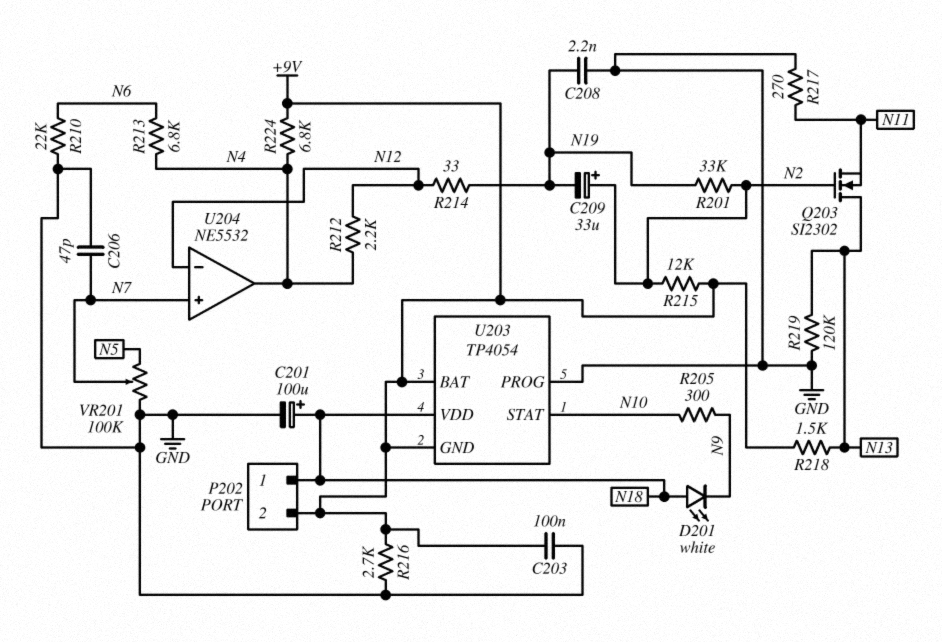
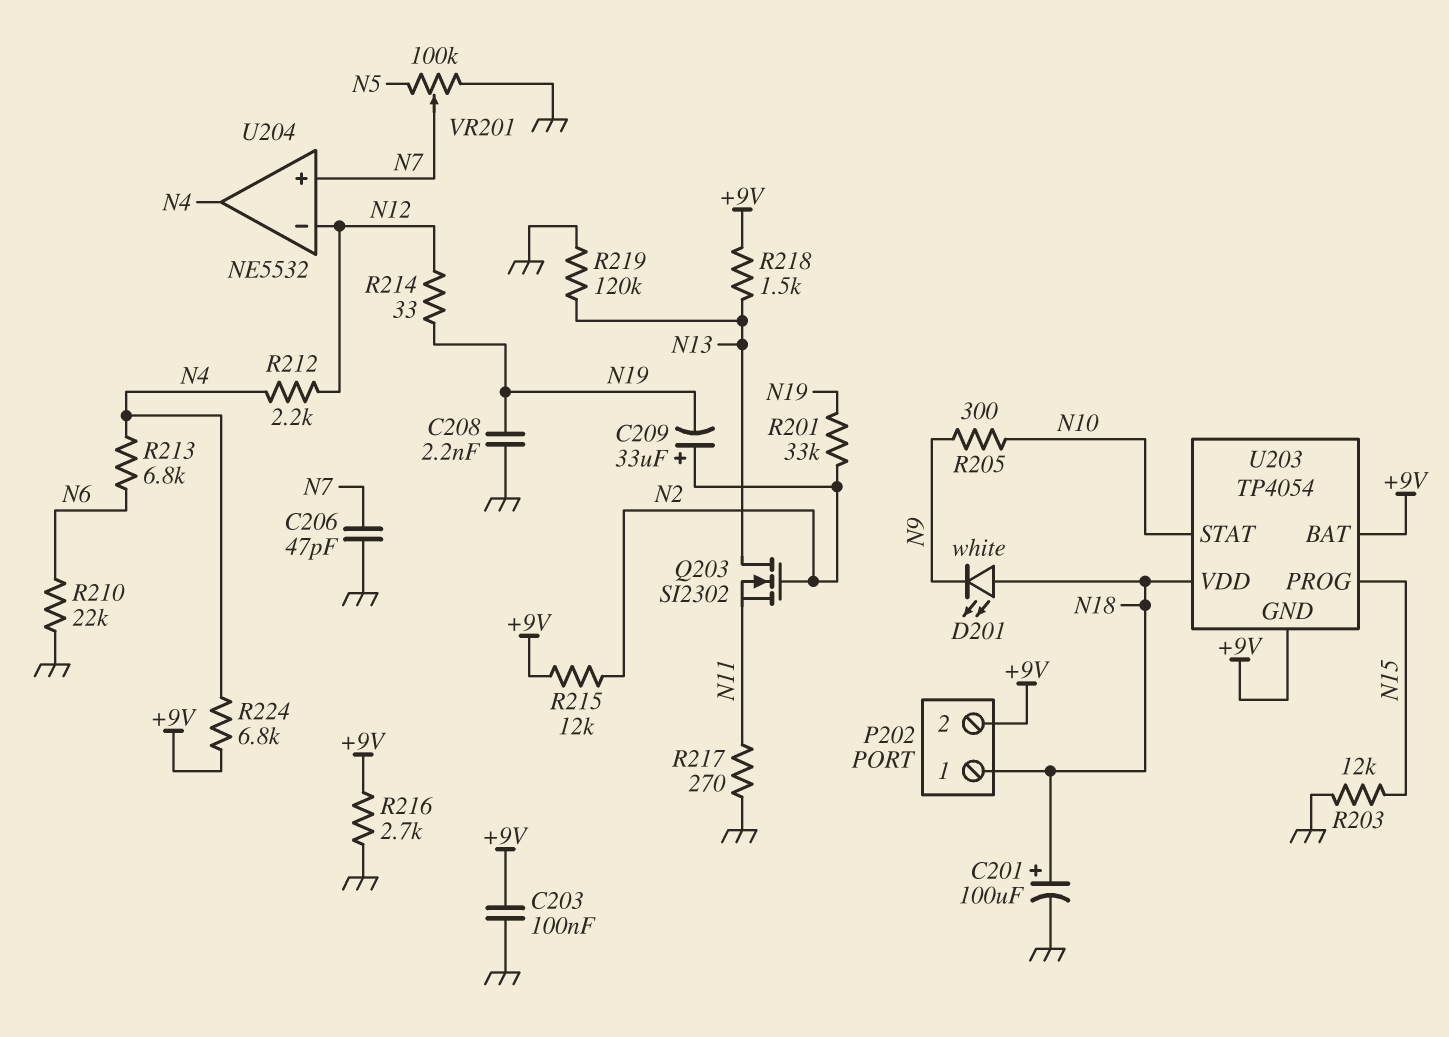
R203: none -> 12k (GND, N15)
U203 pin PROG: GND -> N15

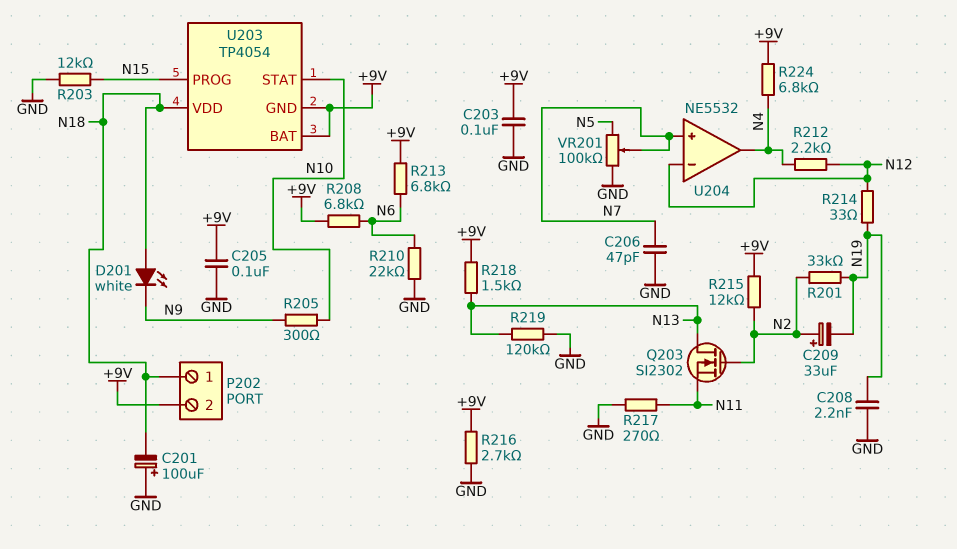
C201: 100uF (plus N18, minus GND) -> 100uF (plus GND, minus N18)
C205: none -> 100nF (+9V, GND)
R208: none -> 6.8k (+9V, N6)
R213: 6.8k (N4, N6) -> 6.8k (+9V, N6)

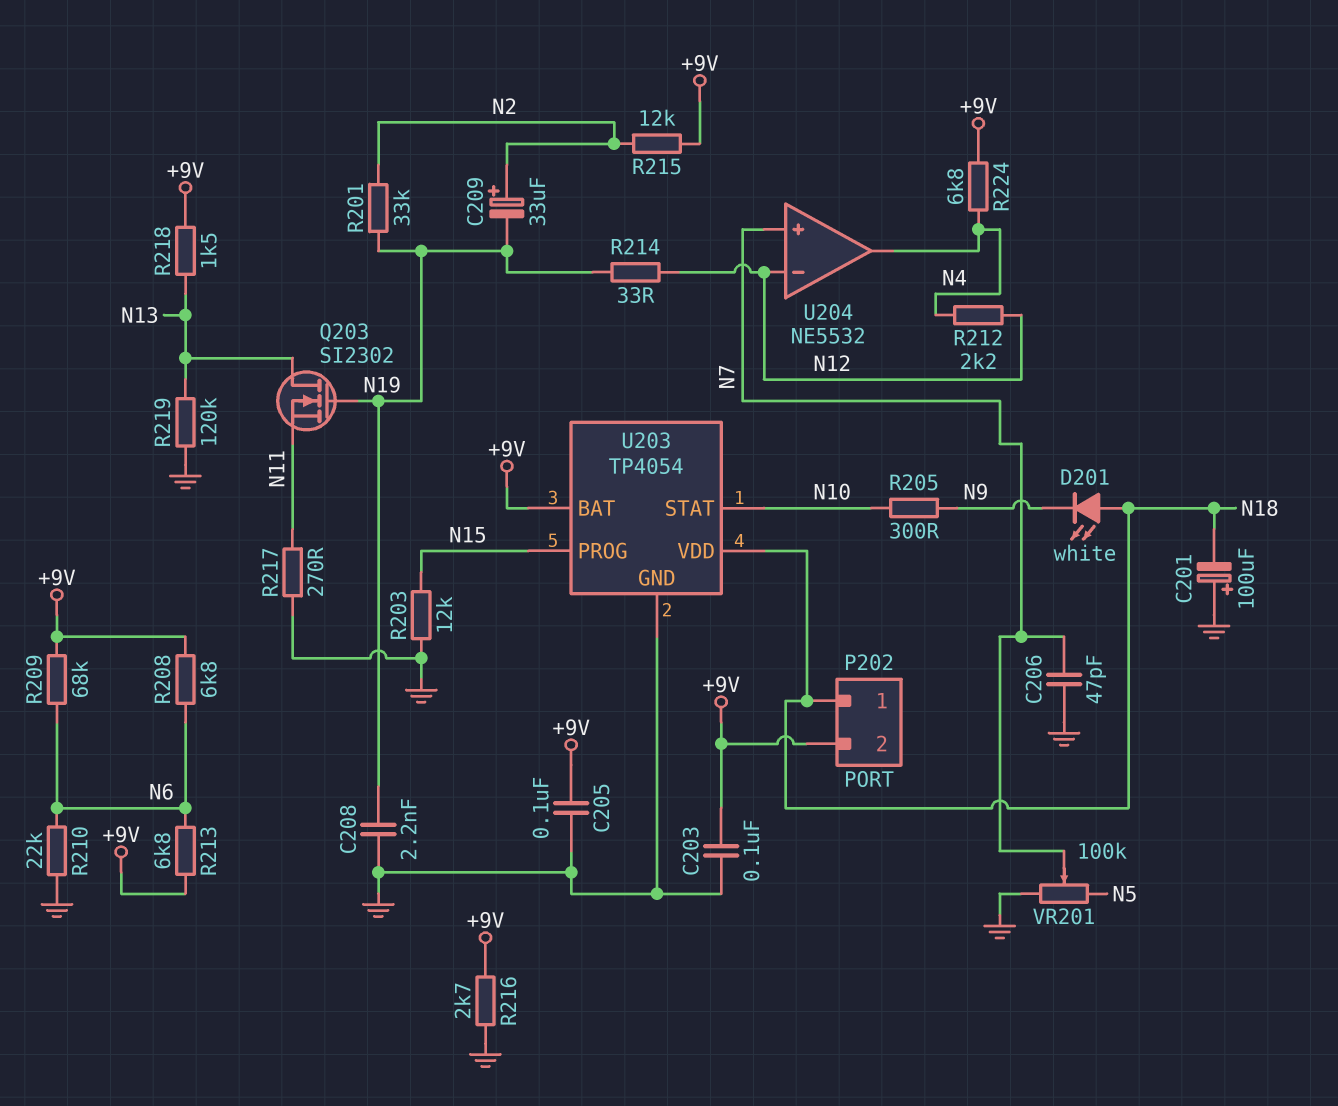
Q203: NMOS SI2302 (G N2, D N13, S N11) -> NMOS SI2302 (G N19, D N13, S N11)
R209: none -> 68k (+9V, N6)
U203 pin GND: +9V -> GND

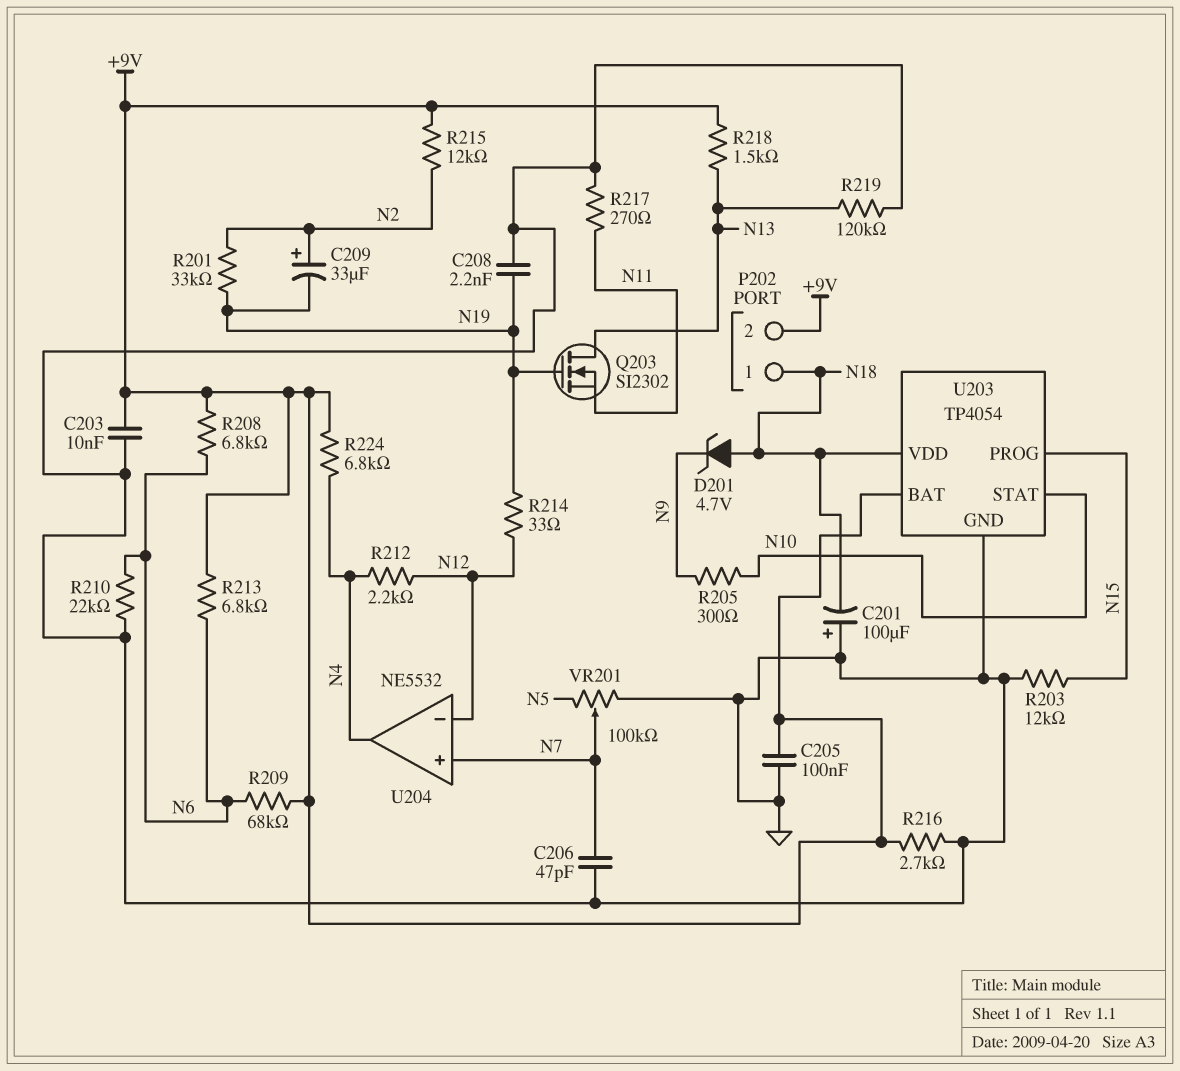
C203: 100nF (+9V, GND) -> 10nF (+9V, GND)
D201: LED white (A N18, K N9) -> zener 4.7V (A N18, K N9)

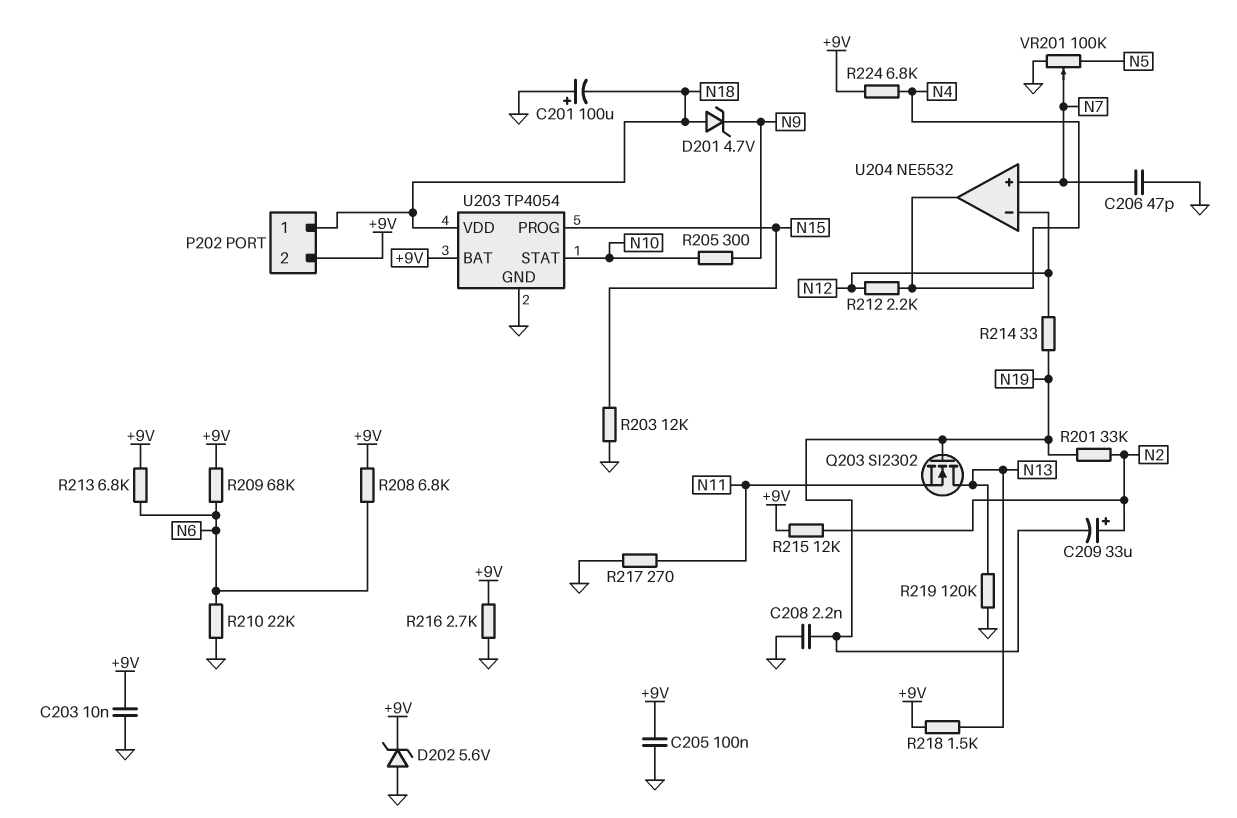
D202: none -> zener 5.6V (A GND, K +9V)

